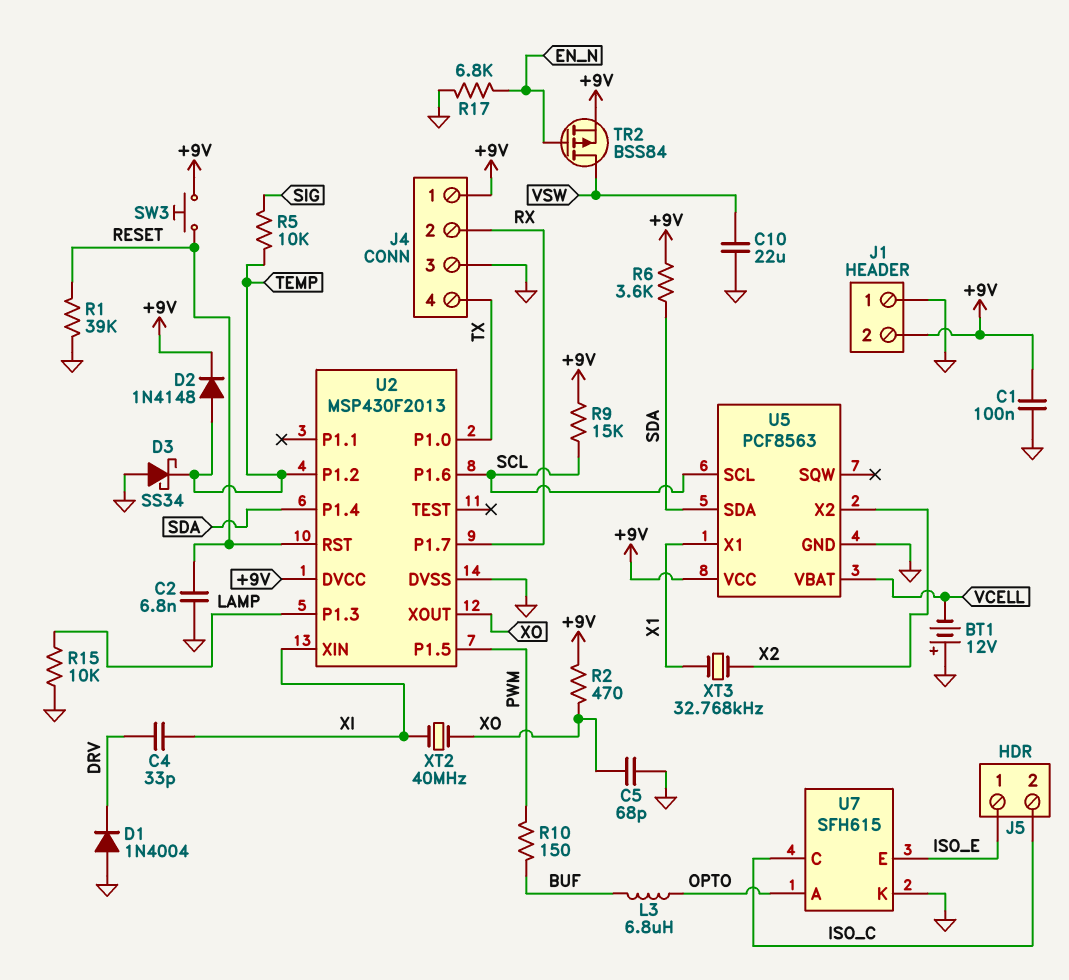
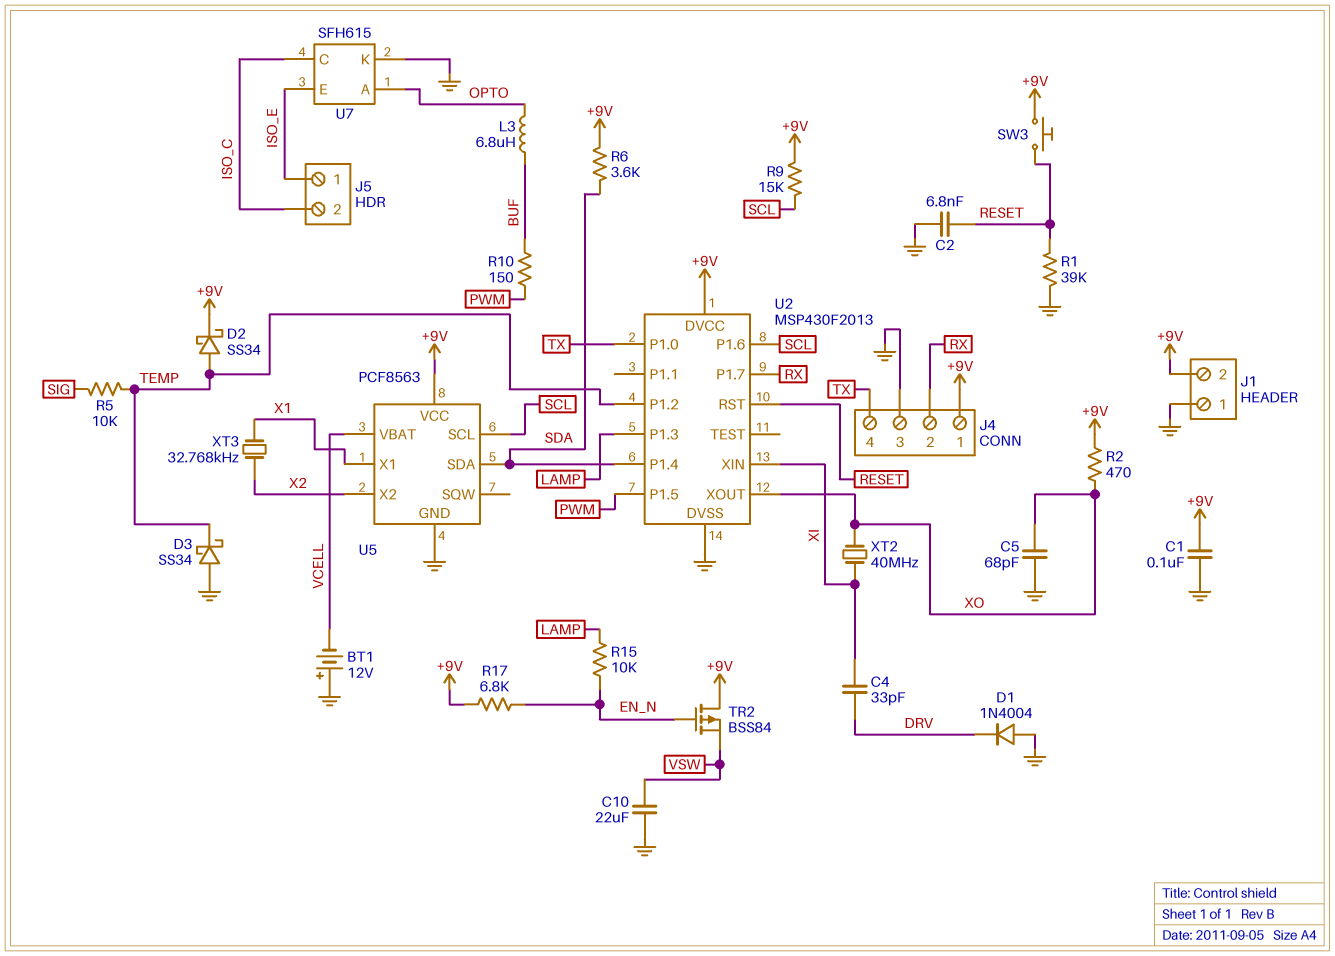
D2: diode 1N4148 (A TEMP, K +9V) -> schottky SS34 (A TEMP, K +9V)
R15: 10k (GND, LAMP) -> 10k (EN_N, LAMP)
R17: 6.8k (EN_N, GND) -> 6.8k (+9V, EN_N)
TR2: PMOS BSS84 (G EN_N, D VSW, S +9V) -> PMOS BSS84 (G EN_N, D +9V, S VSW)

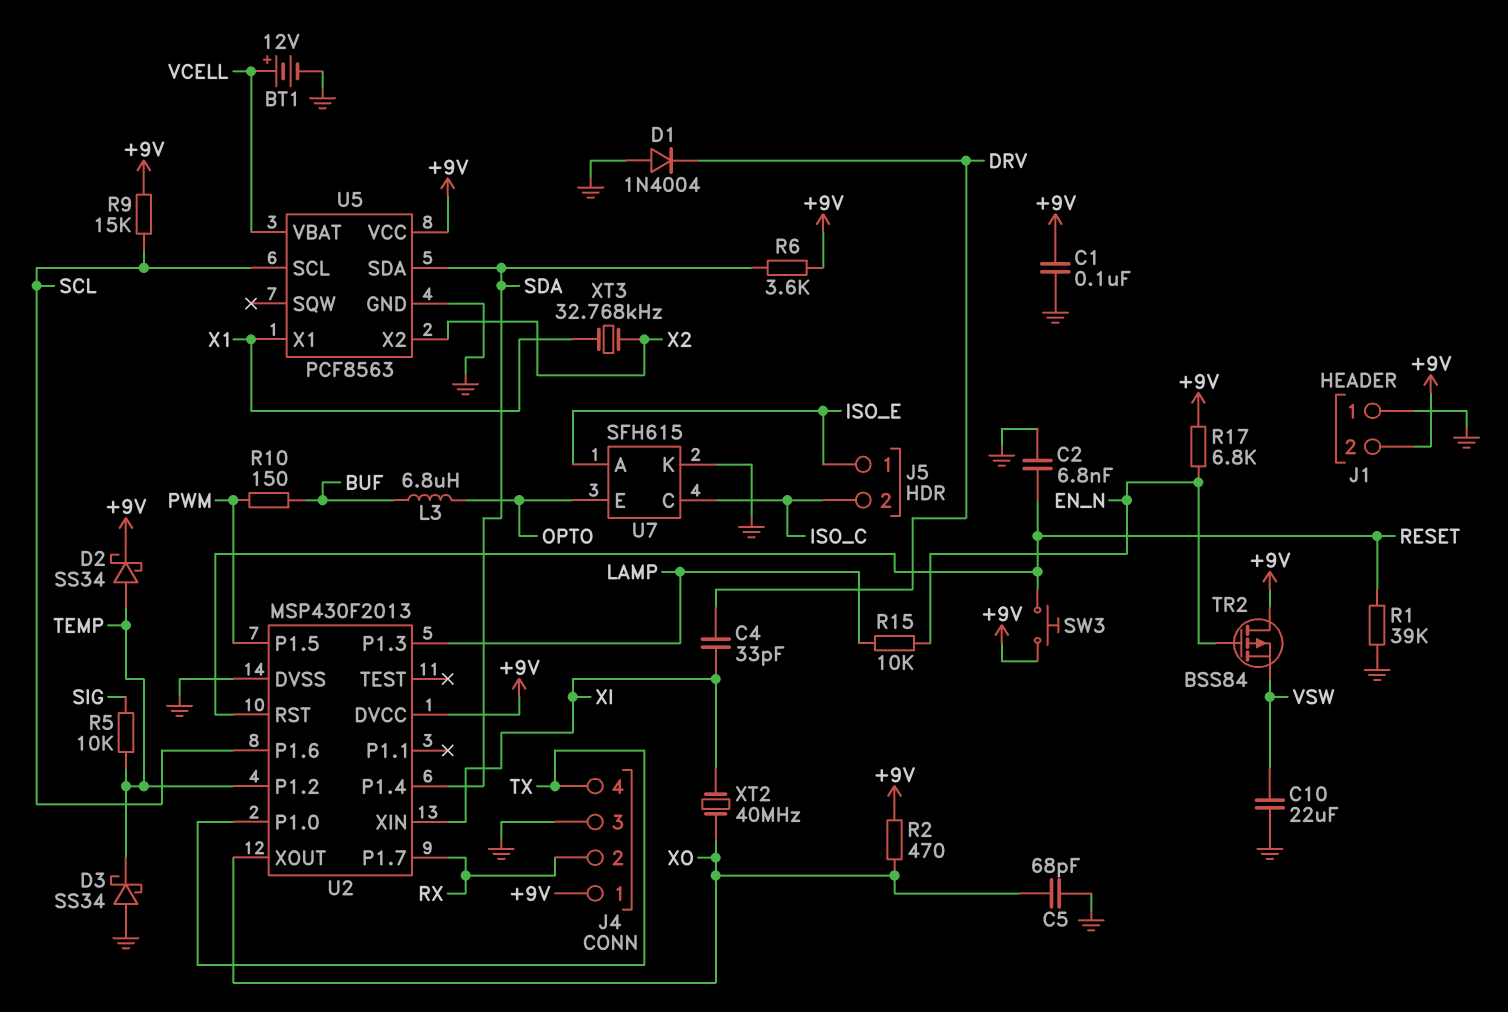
BT1: 12V (plus GND, minus VCELL) -> 12V (plus VCELL, minus GND)
U7 pin A: OPTO -> ISO_E
U7 pin E: ISO_E -> OPTO

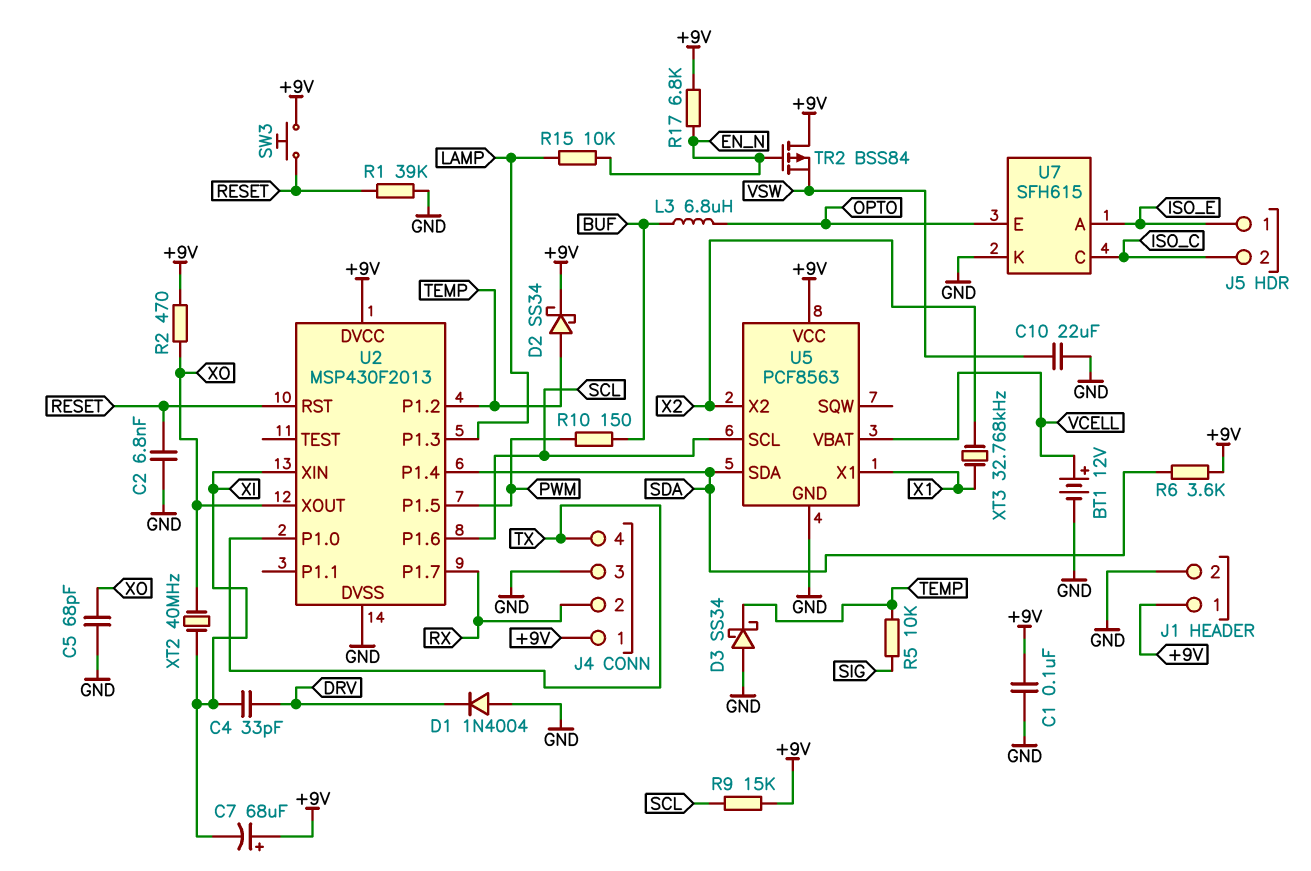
C7: none -> 68uF (plus +9V, minus XI)
J1 pin 1: GND -> +9V
J1 pin 2: +9V -> GND

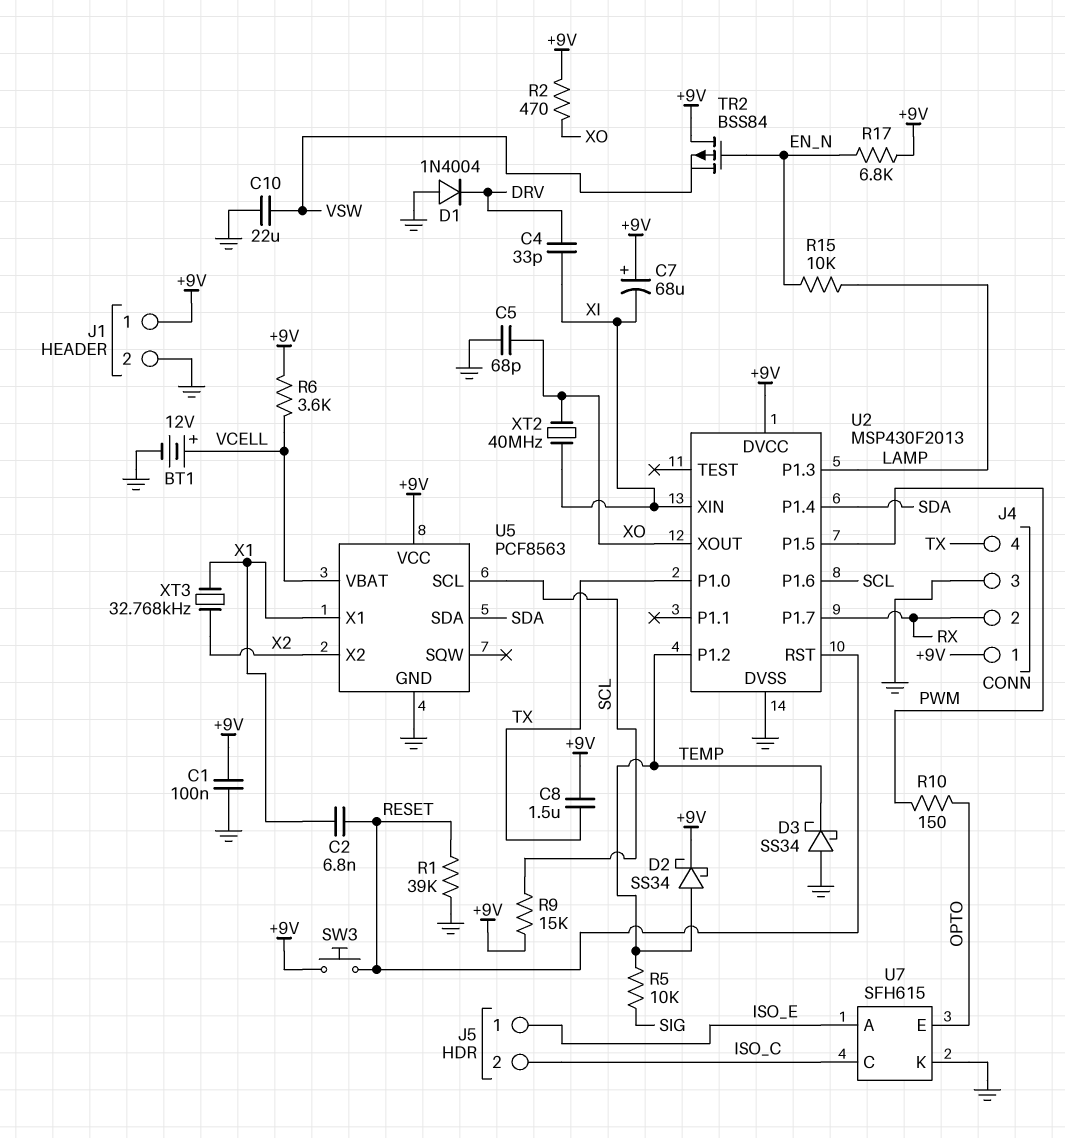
C2: 6.8nF (GND, RESET) -> 6.8nF (RESET, X1)
C8: none -> 1.5uF (+9V, TX)
L3: 6.8uH (BUF, OPTO) -> none
R6: 3.6k (+9V, SDA) -> 3.6k (+9V, VCELL)
R10: 150 (BUF, PWM) -> 150 (OPTO, PWM)

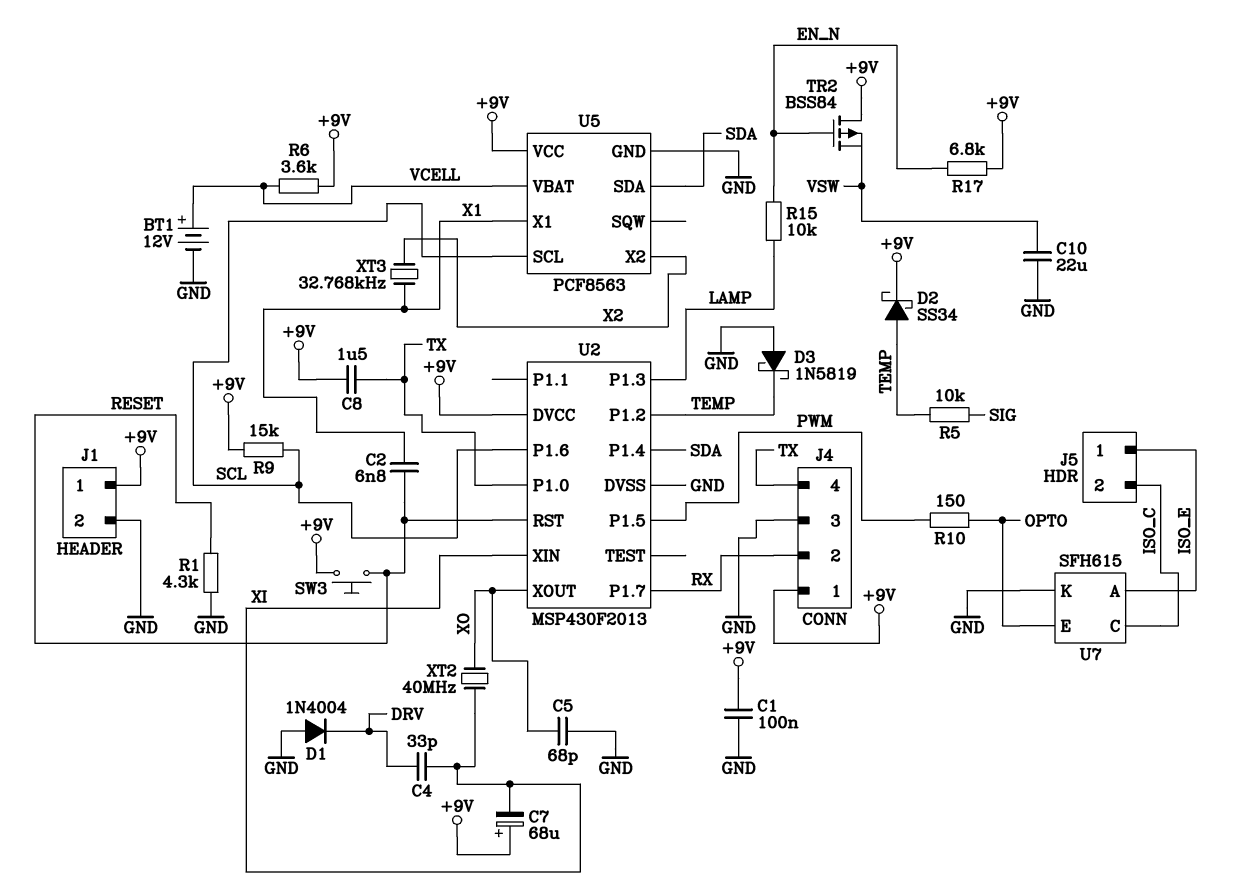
D3: schottky SS34 (A GND, K TEMP) -> schottky 1N5819 (A GND, K TEMP)
R1: 39k (GND, RESET) -> 4.3k (GND, RESET)
R2: 470 (+9V, XO) -> none

